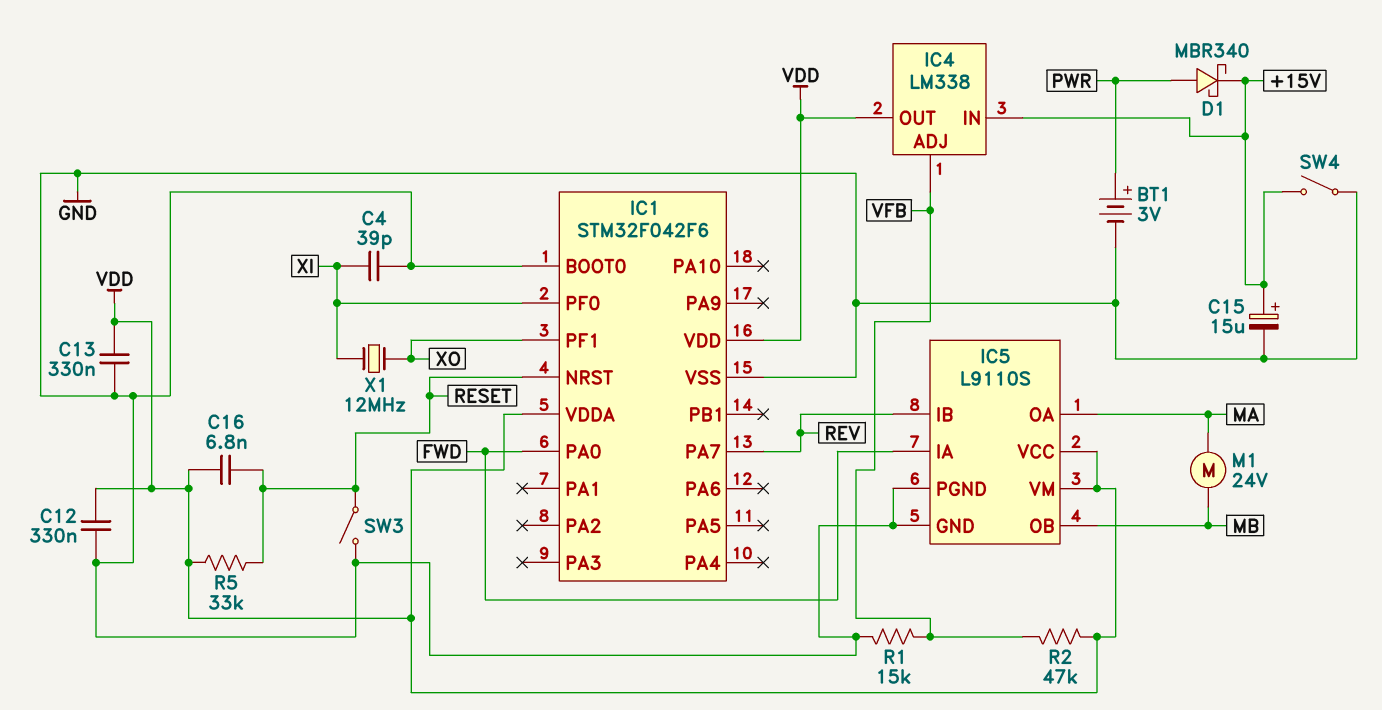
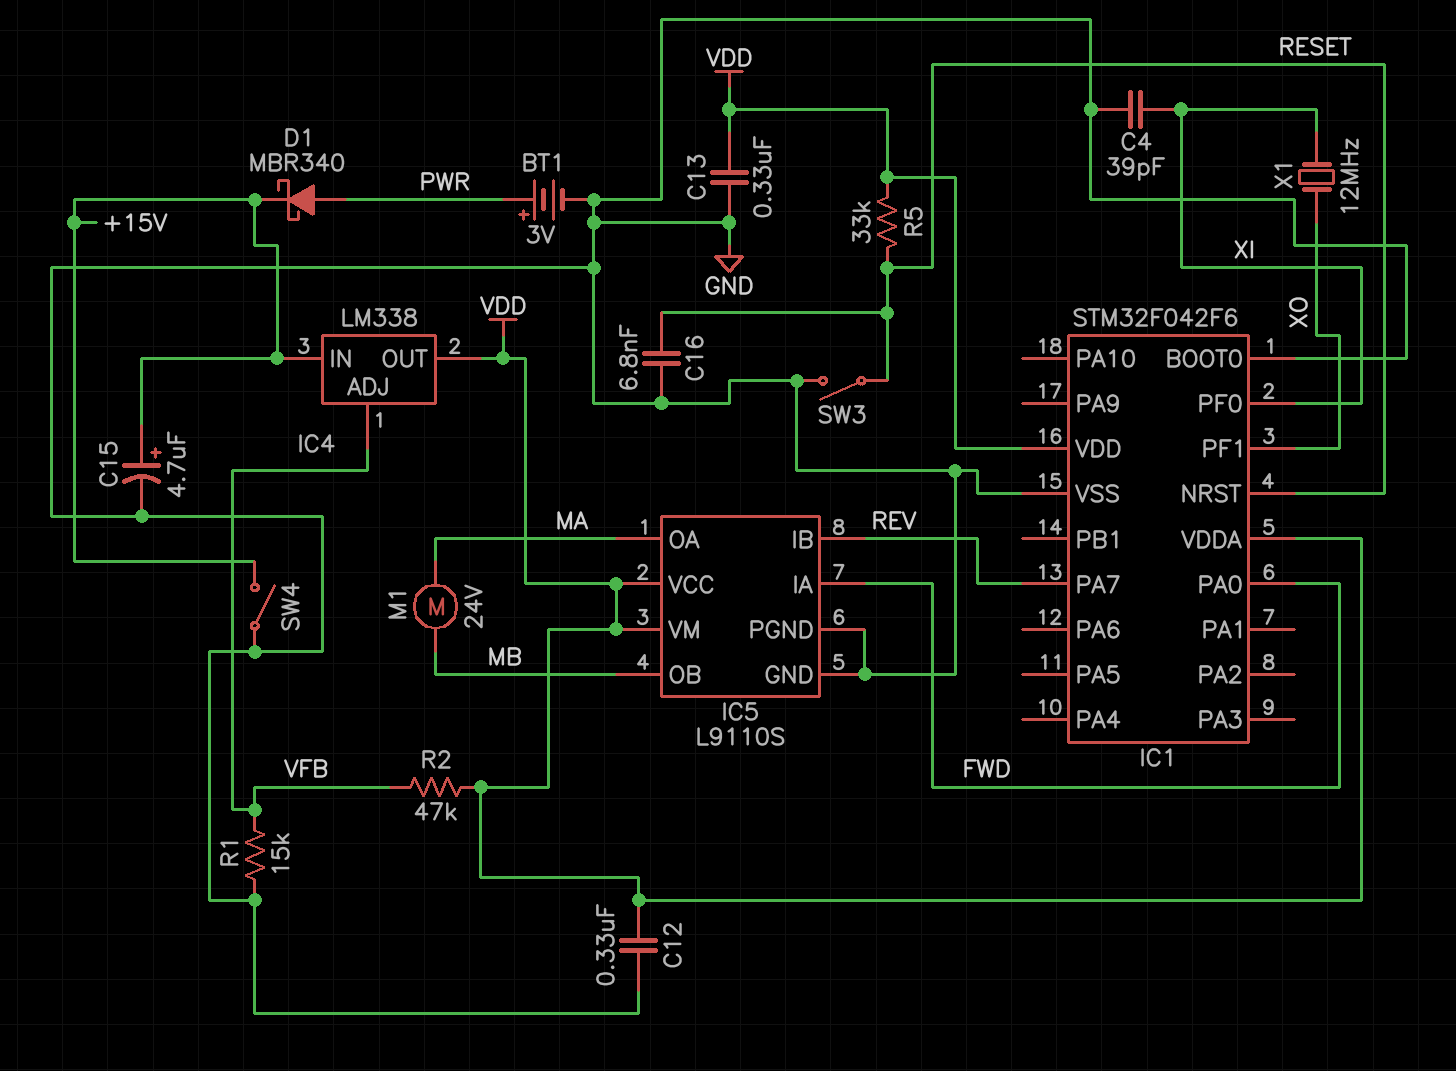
C15: 15uF (plus +15V, minus GND) -> 4.7uF (plus +15V, minus GND)
C16: 6.8nF (RESET, VDD) -> 6.8nF (GND, RESET)

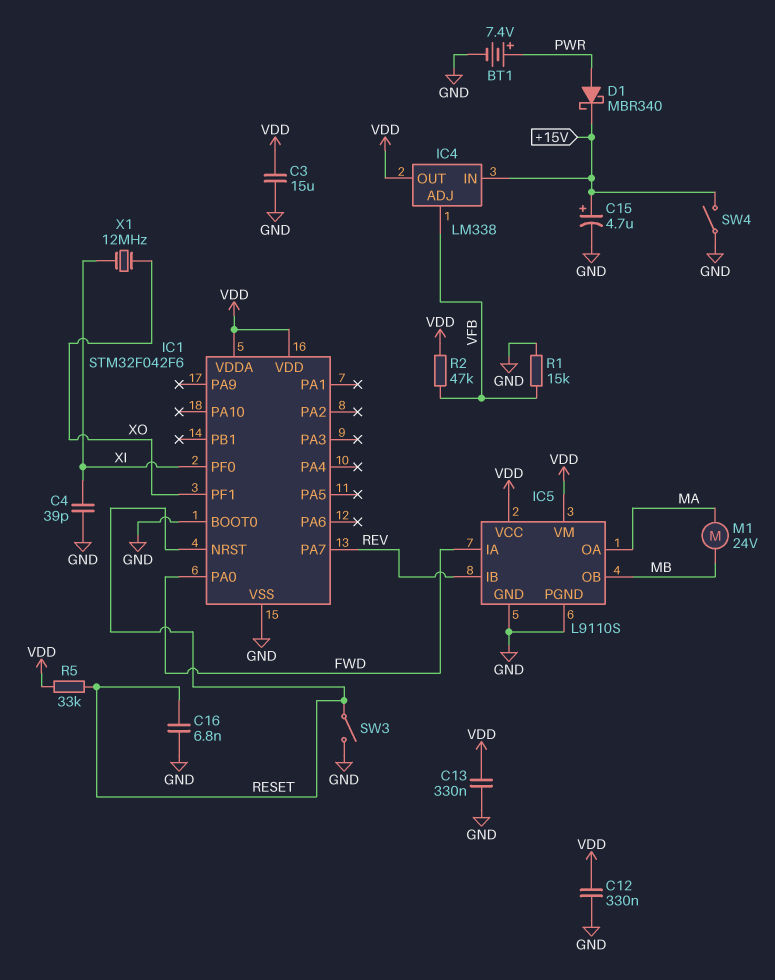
BT1: 3V (plus PWR, minus GND) -> 7.4V (plus PWR, minus GND)
C3: none -> 15uF (GND, VDD)

